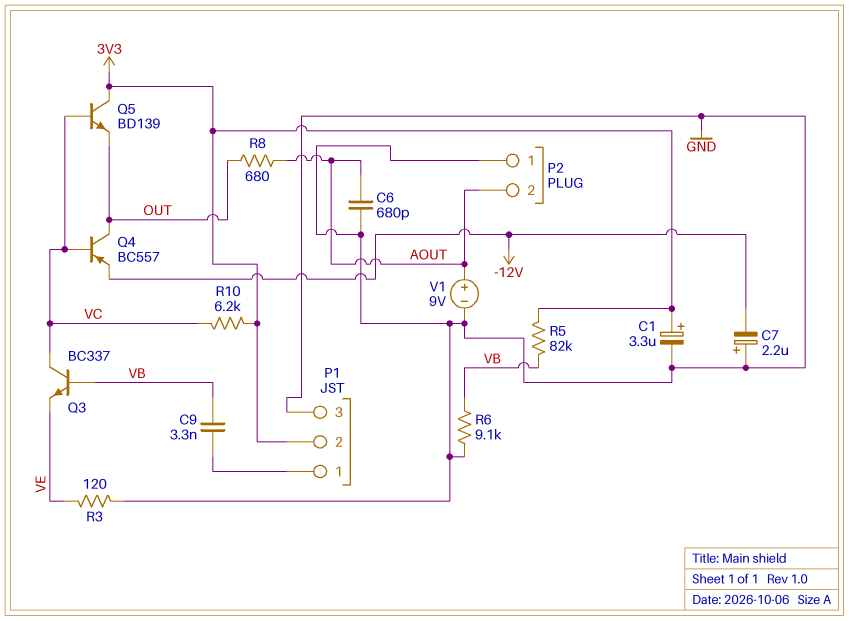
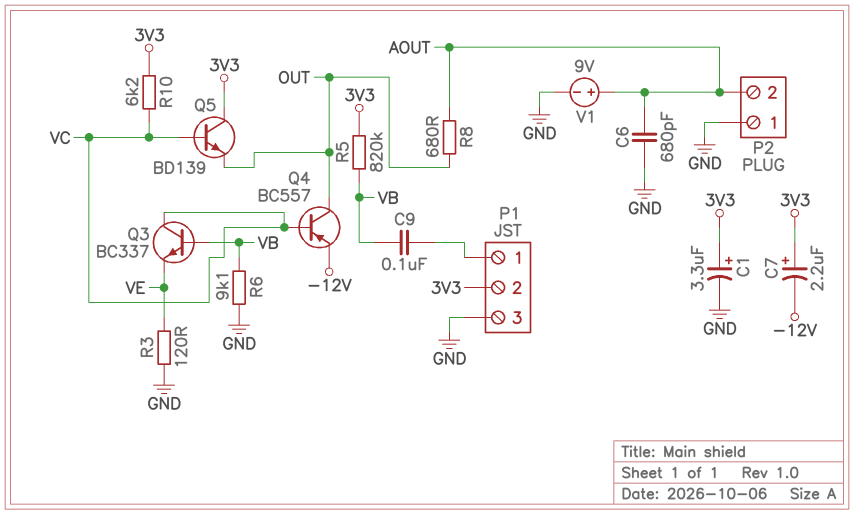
C7: 2.2uF (plus GND, minus -12V) -> 2.2uF (plus 3V3, minus -12V)
C9: 3.3nF (P1/1, VB) -> 100nF (P1/1, VB)
R5: 82k (3V3, VB) -> 820k (3V3, VB)

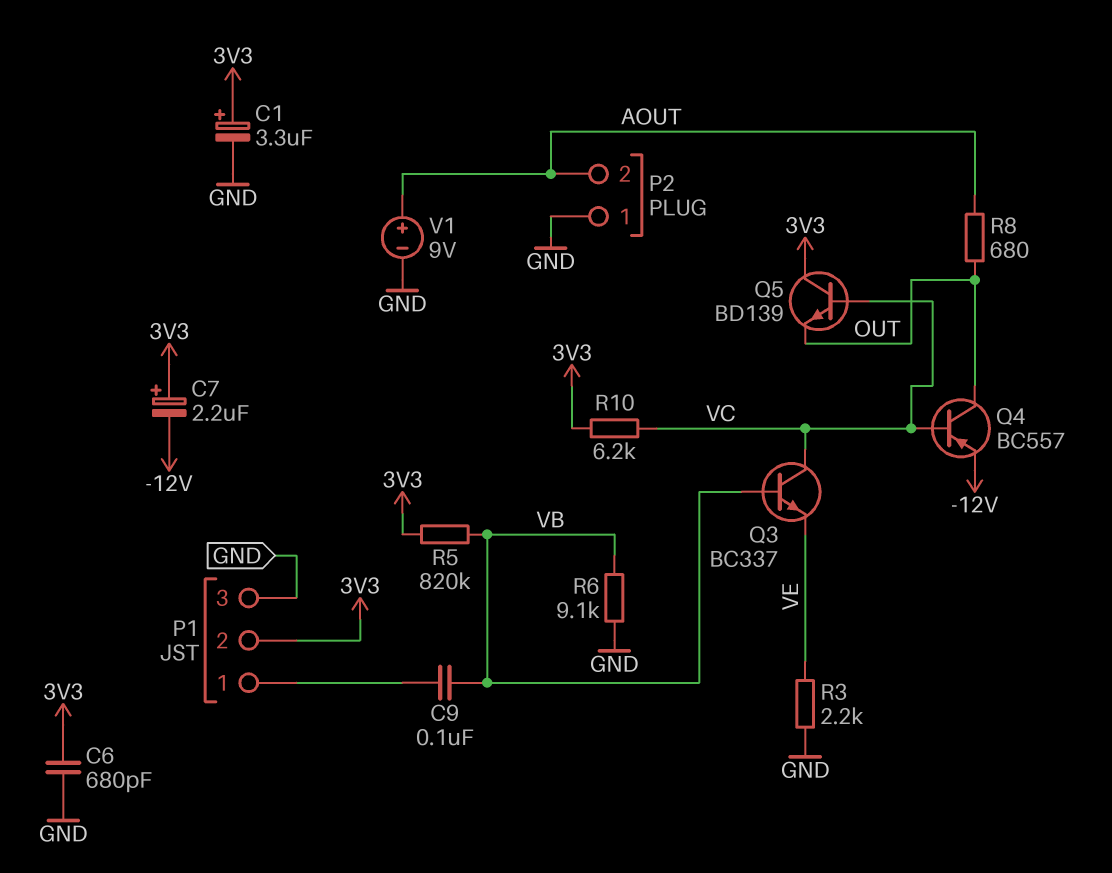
C6: 680pF (AOUT, GND) -> 680pF (3V3, GND)
R3: 120 (GND, VE) -> 2.2k (GND, VE)

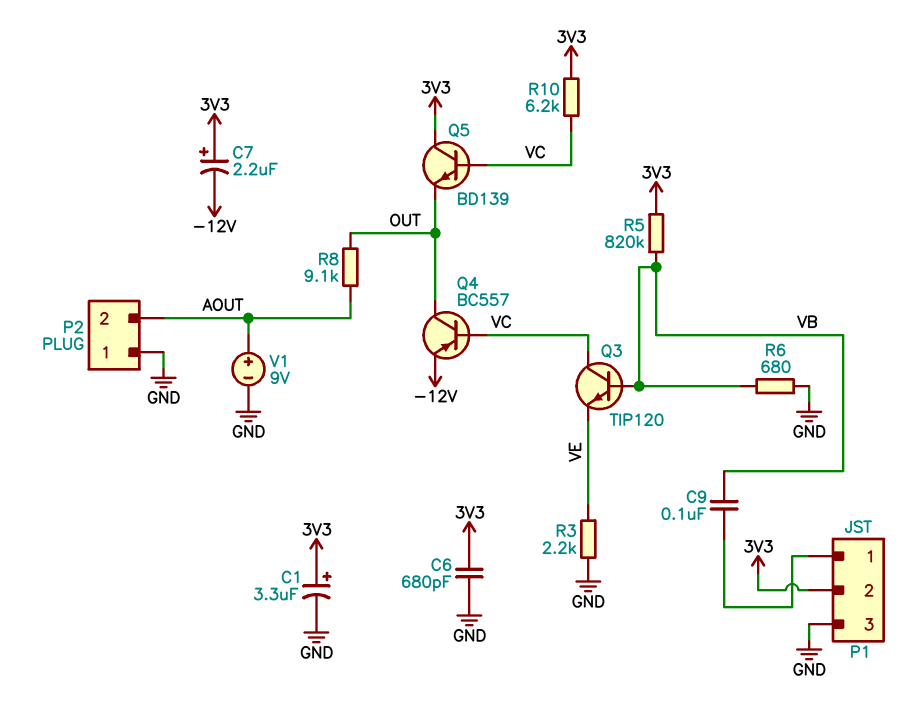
Q3: NPN BC337 (B VB, C VC, E VE) -> NPN TIP120 (B VB, C VC, E VE)
R6: 9.1k (GND, VB) -> 680 (GND, VB)
R8: 680 (AOUT, OUT) -> 9.1k (AOUT, OUT)

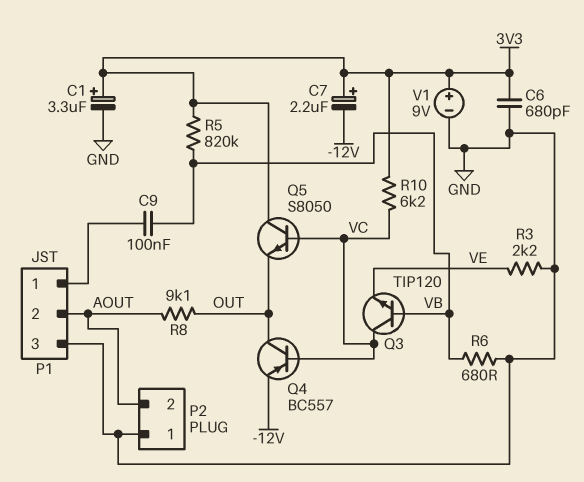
P1 pin 2: 3V3 -> AOUT
Q5: NPN BD139 (B VC, C 3V3, E OUT) -> NPN S8050 (B VC, C 3V3, E OUT)
V1: 9V (plus AOUT, minus GND) -> 9V (plus 3V3, minus GND)

